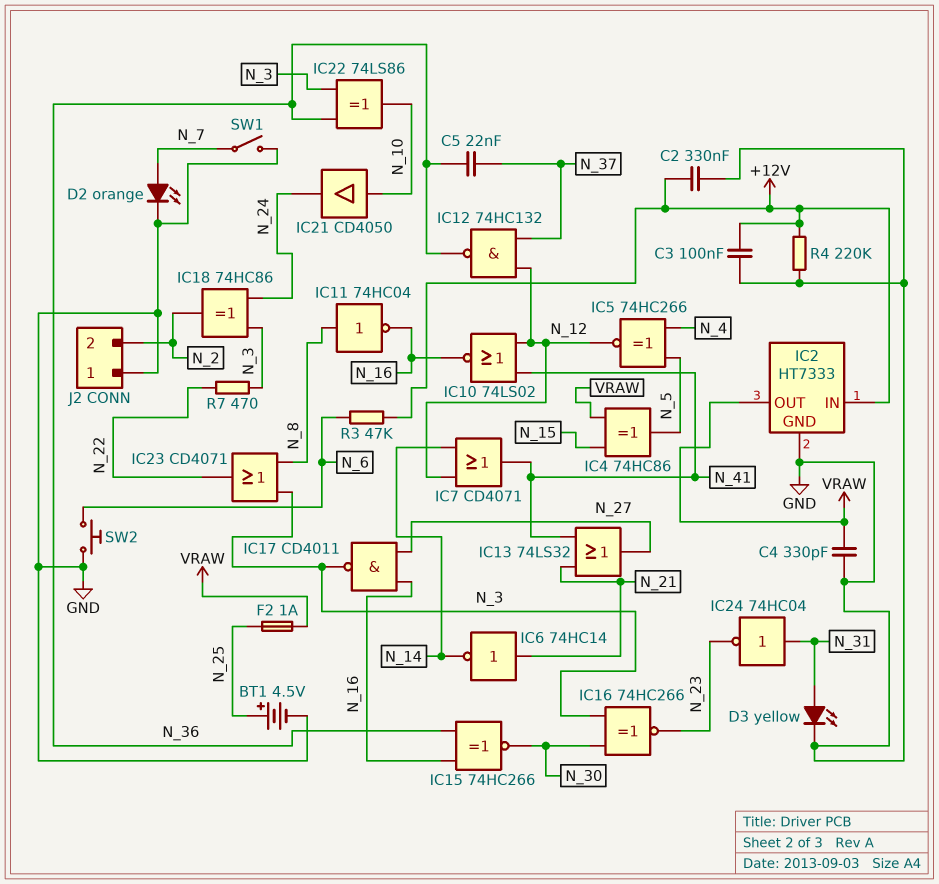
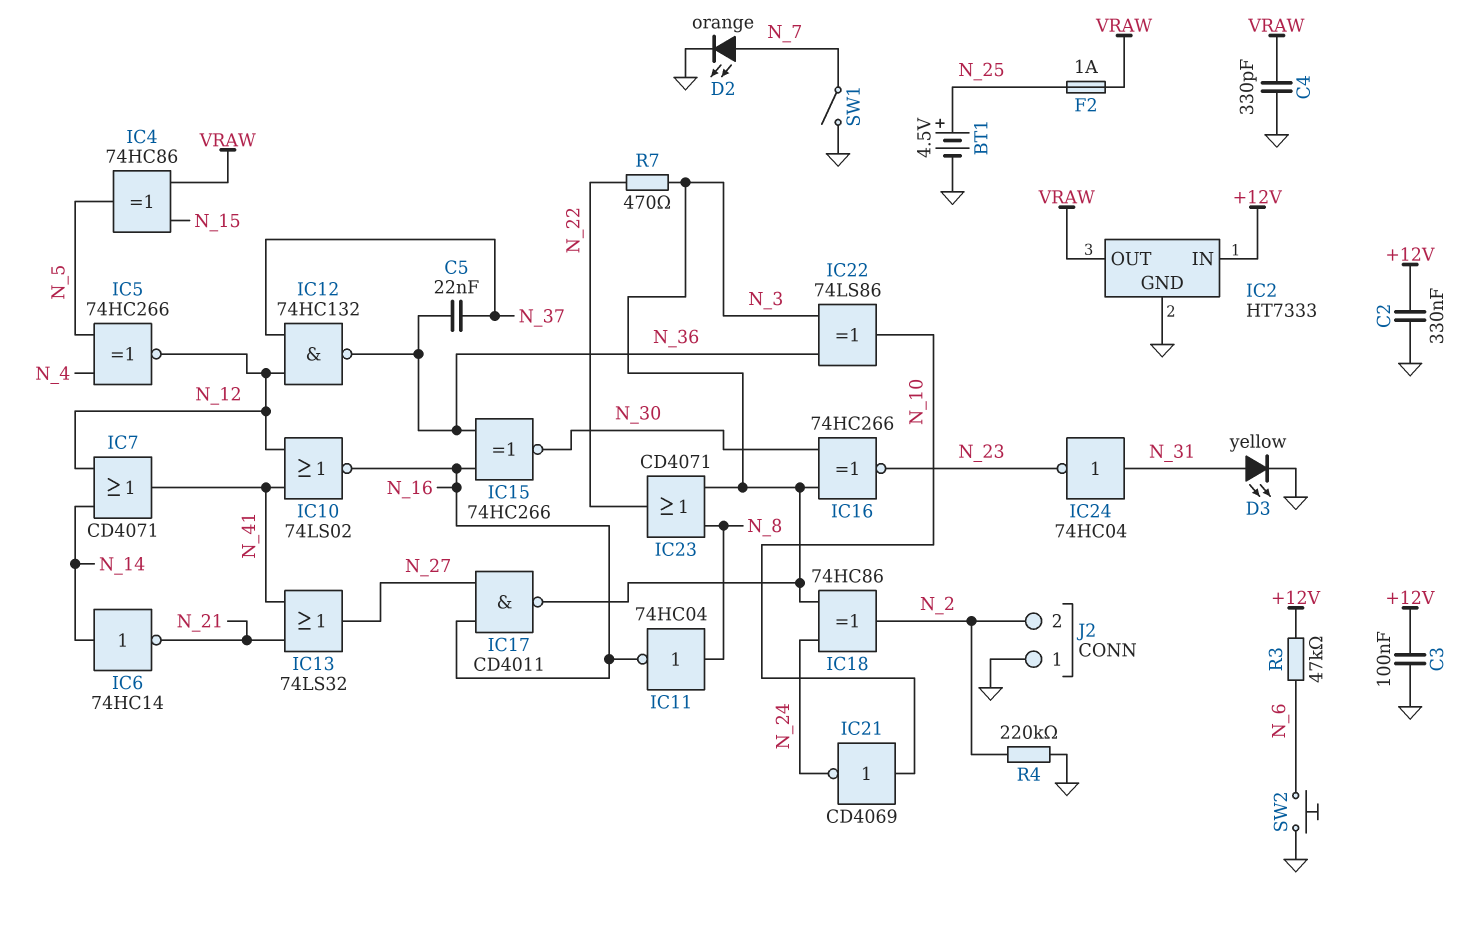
IC6: NOT 74HC14 (in N_21, out N_14) -> NOT 74HC14 (in N_14, out N_21)
IC21: buffer CD4050 (in N_10, out N_24) -> NOT CD4069 (in N_10, out N_24)
R4: 220k (+12V, GND) -> 220k (GND, N_2)

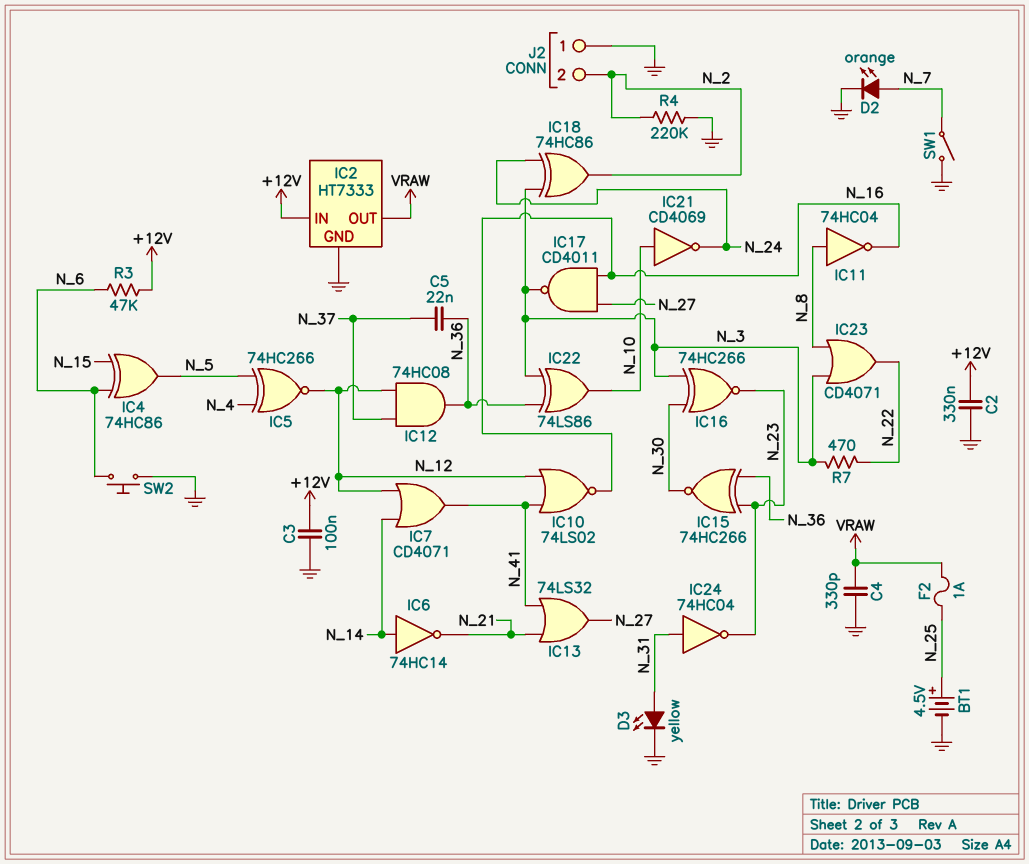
IC4: XOR 74HC86 (in N_15, in VRAW, out N_5) -> XOR 74HC86 (in N_6, in N_15, out N_5)
IC12: NAND 74HC132 (in N_12, in N_37, out N_36) -> AND 74HC08 (in N_12, in N_37, out N_36)
IC15: XNOR 74HC266 (in N_16, in N_36, out N_30) -> XNOR 74HC266 (in N_23, in N_36, out N_30)

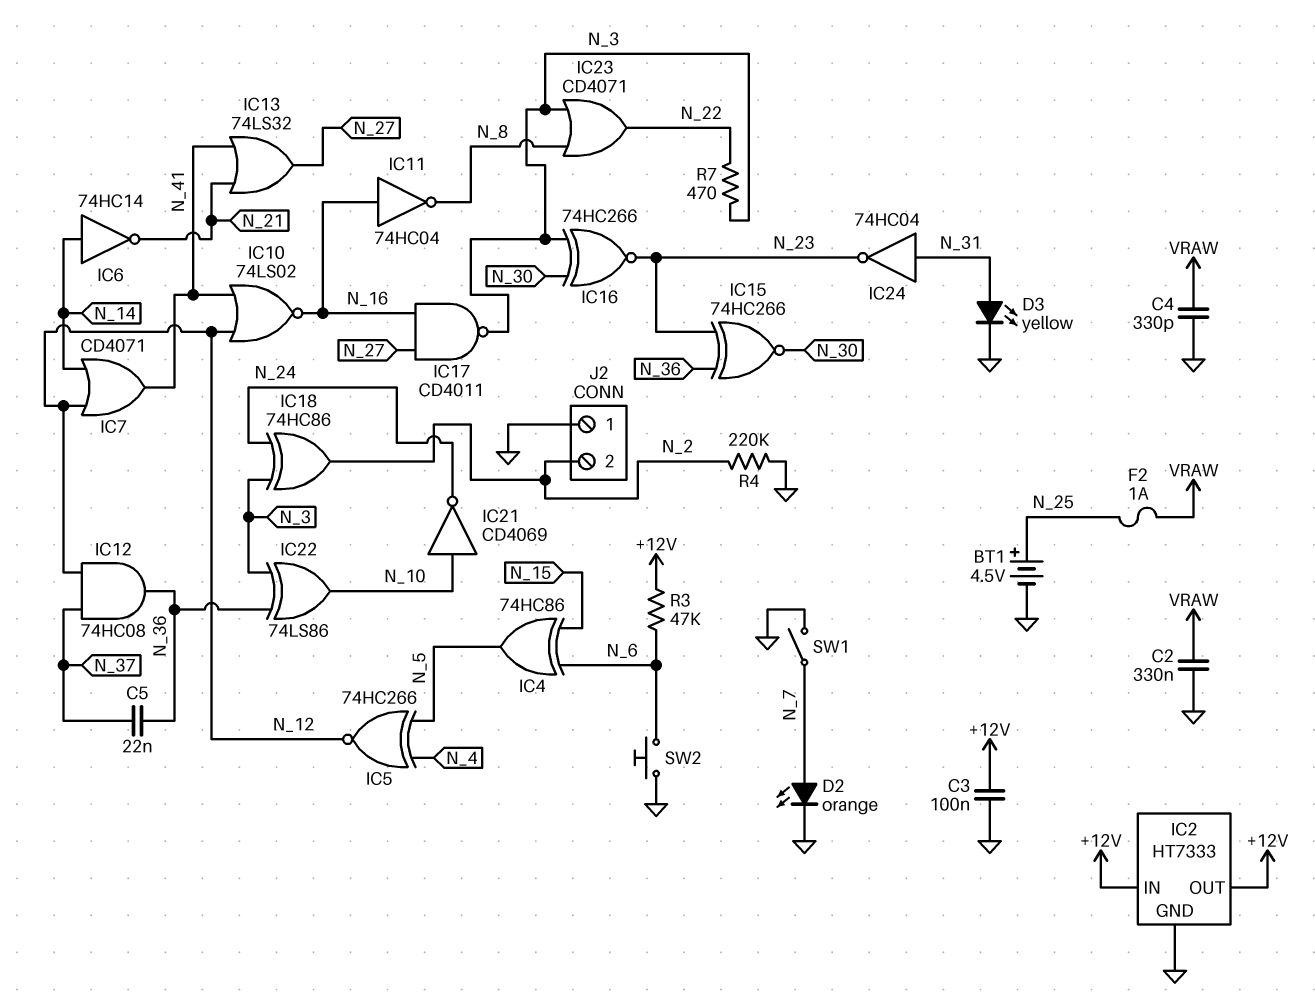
C2: 330nF (+12V, GND) -> 330nF (GND, VRAW)
IC2 pin OUT: VRAW -> +12V
IC11: NOT 74HC04 (in N_8, out N_16) -> NOT 74HC04 (in N_16, out N_8)

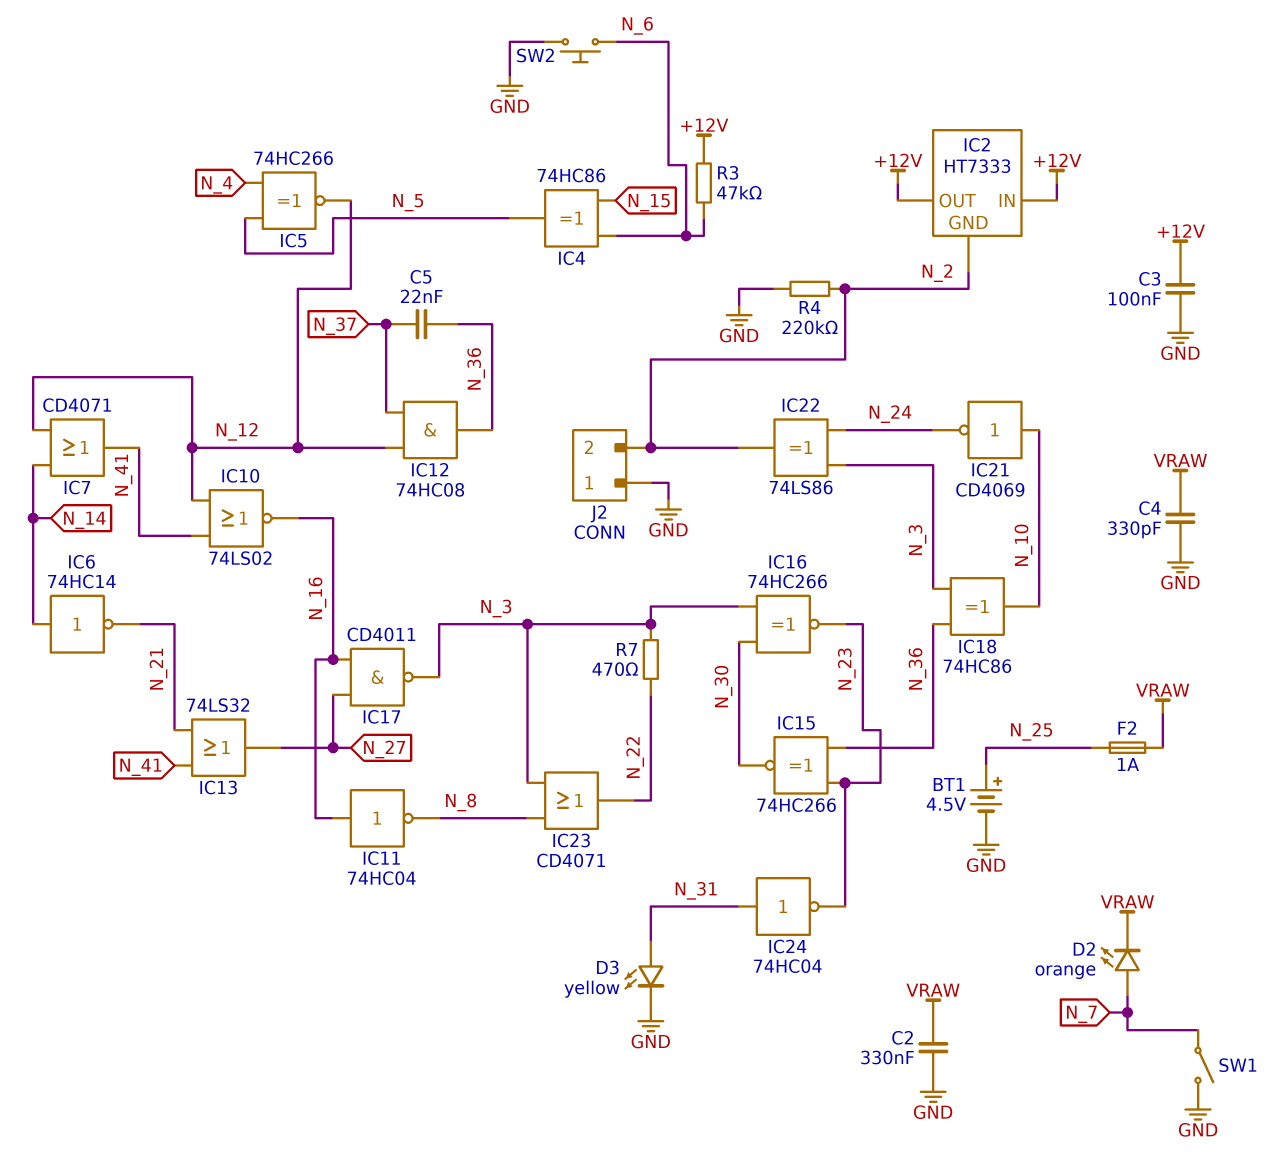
D2: LED orange (A N_7, K GND) -> LED orange (A N_7, K VRAW)
IC2 pin GND: GND -> N_2
IC18: XOR 74HC86 (in N_3, in N_24, out N_2) -> XOR 74HC86 (in N_3, in N_36, out N_10)
IC22: XOR 74LS86 (in N_3, in N_36, out N_10) -> XOR 74LS86 (in N_3, in N_24, out N_2)

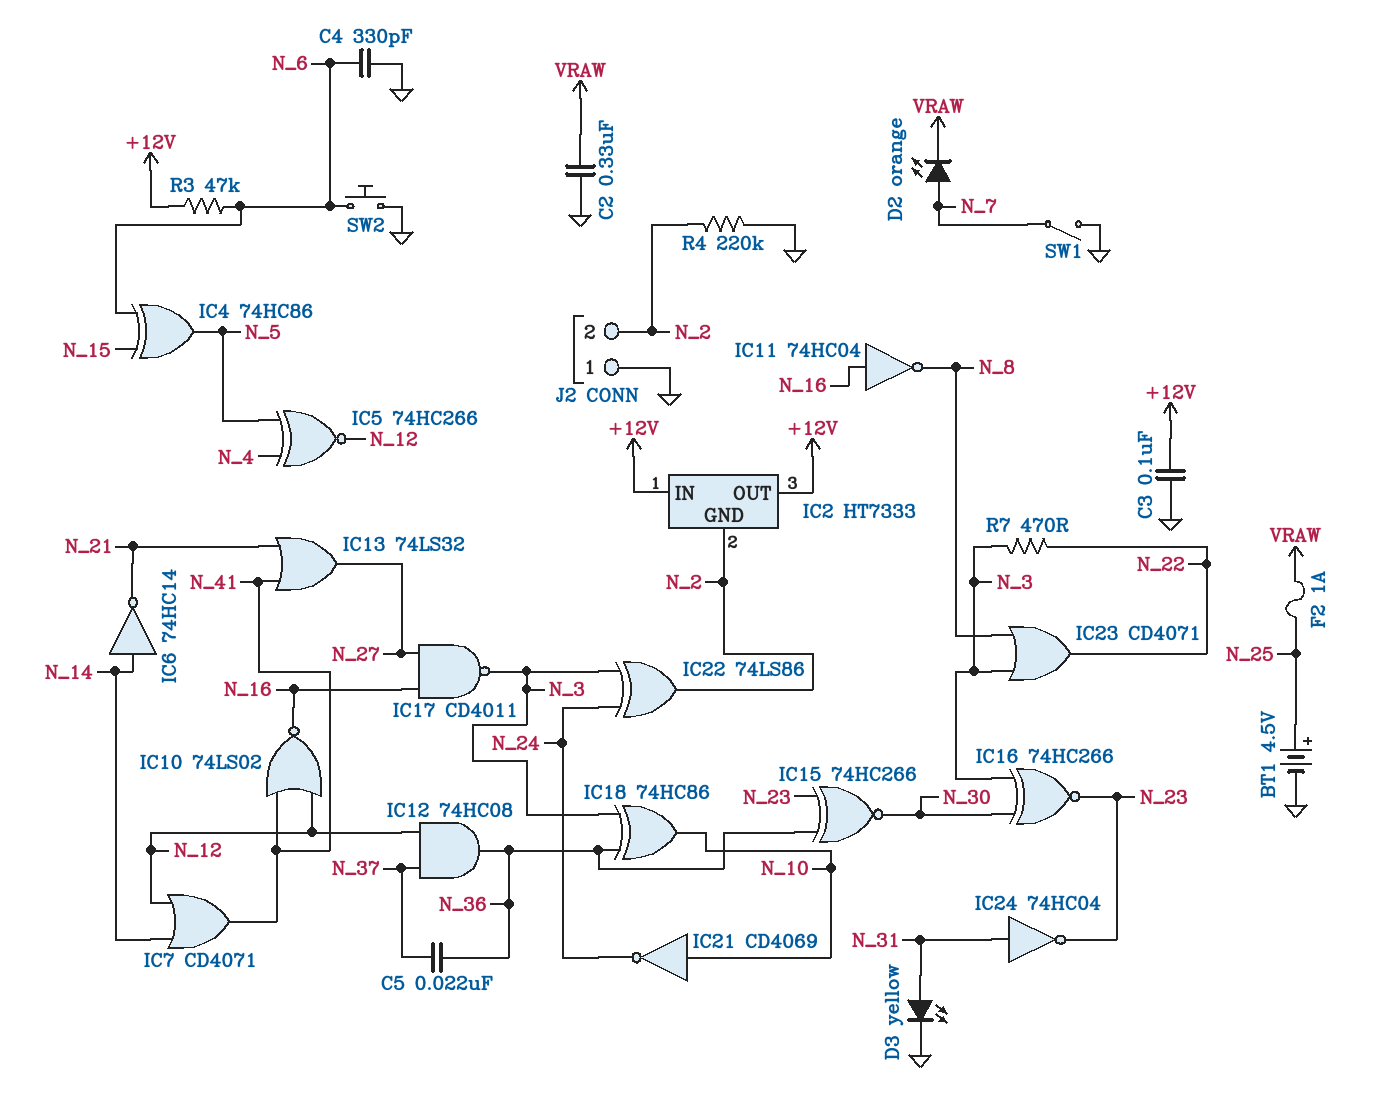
C4: 330pF (GND, VRAW) -> 330pF (GND, N_6)

